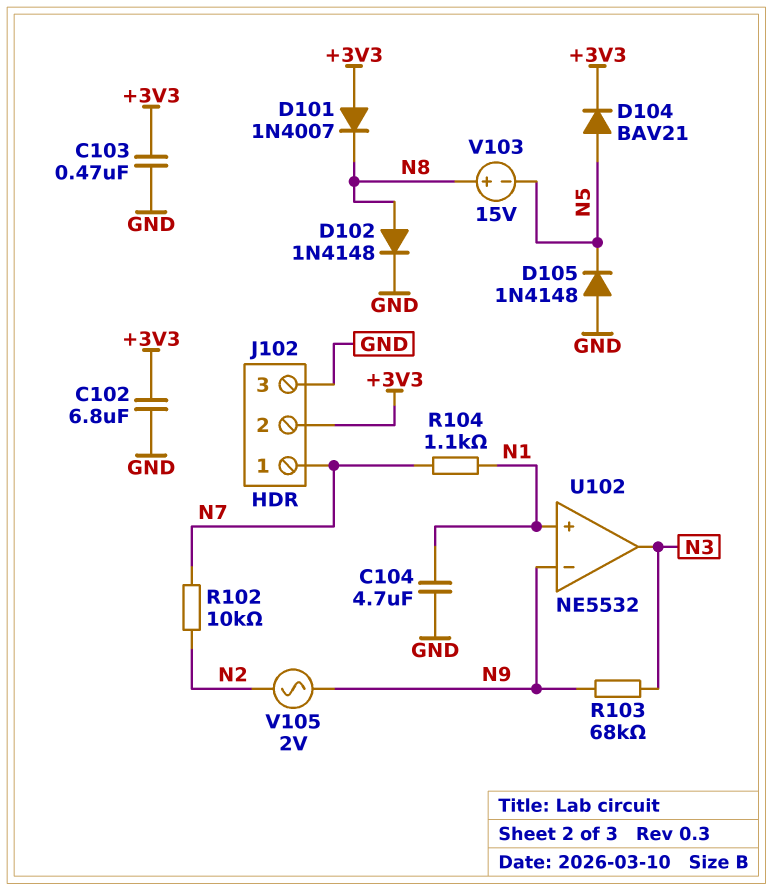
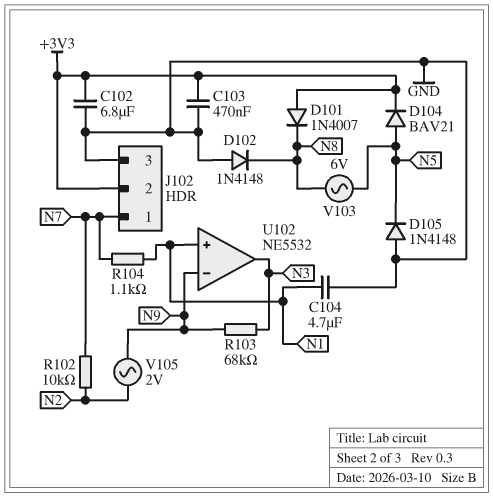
D102: diode 1N4148 (A N8, K GND) -> diode 1N4148 (A GND, K N8)
V103: 15V (plus N8, minus N5) -> AC 6V (N5, N8)

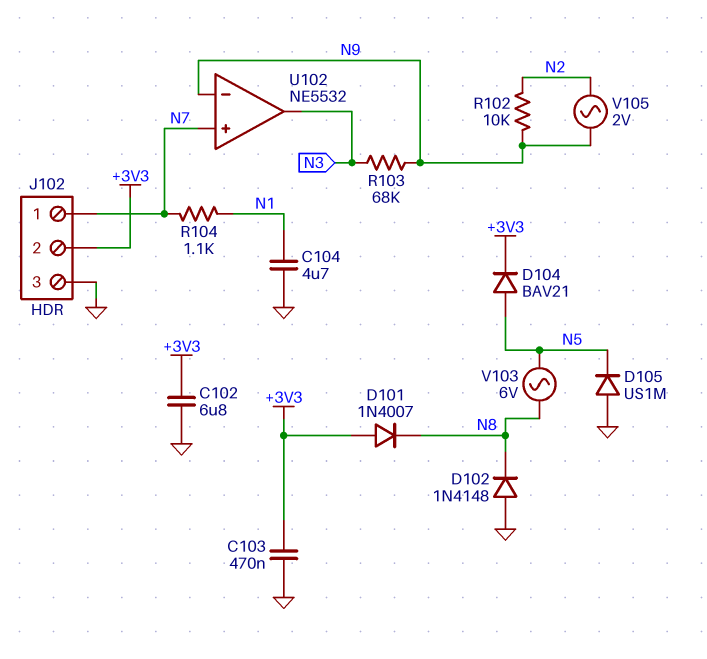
D105: diode 1N4148 (A GND, K N5) -> diode US1M (A GND, K N5)
R102: 10k (N2, N7) -> 10k (N2, N9)
U102 pin in+: N1 -> N7

